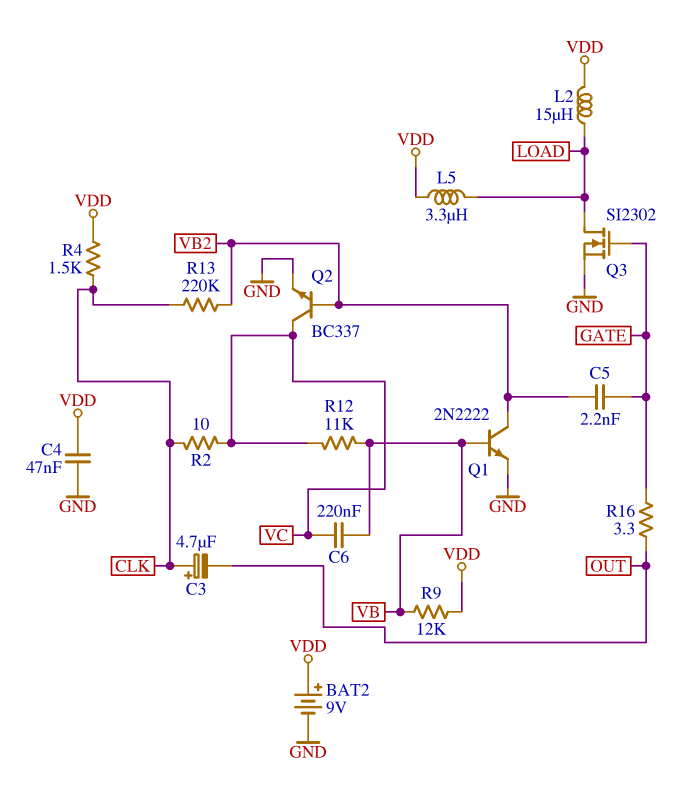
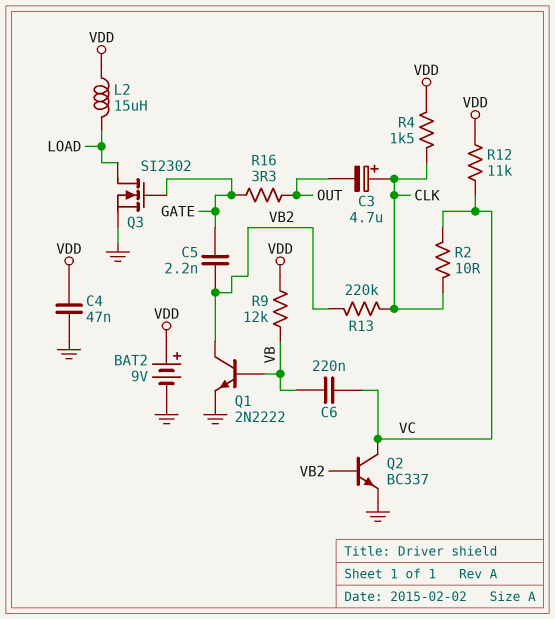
L5: 3.3uH (LOAD, VDD) -> none
R12: 11k (VB, VC) -> 11k (VC, VDD)

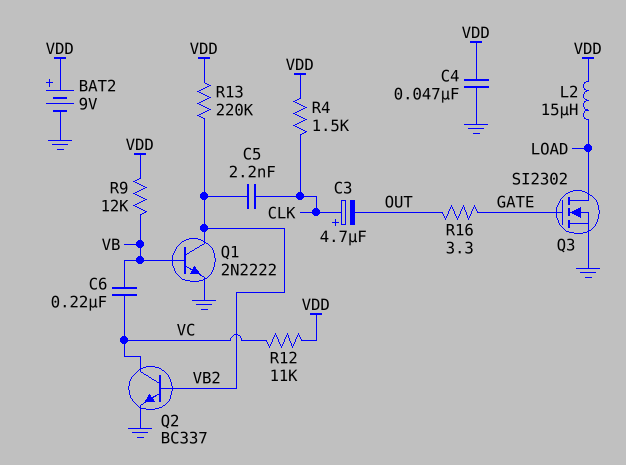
C5: 2.2nF (GATE, VB2) -> 2.2nF (CLK, VB2)
R2: 10 (CLK, VC) -> none
R13: 220k (CLK, VB2) -> 220k (VB2, VDD)

